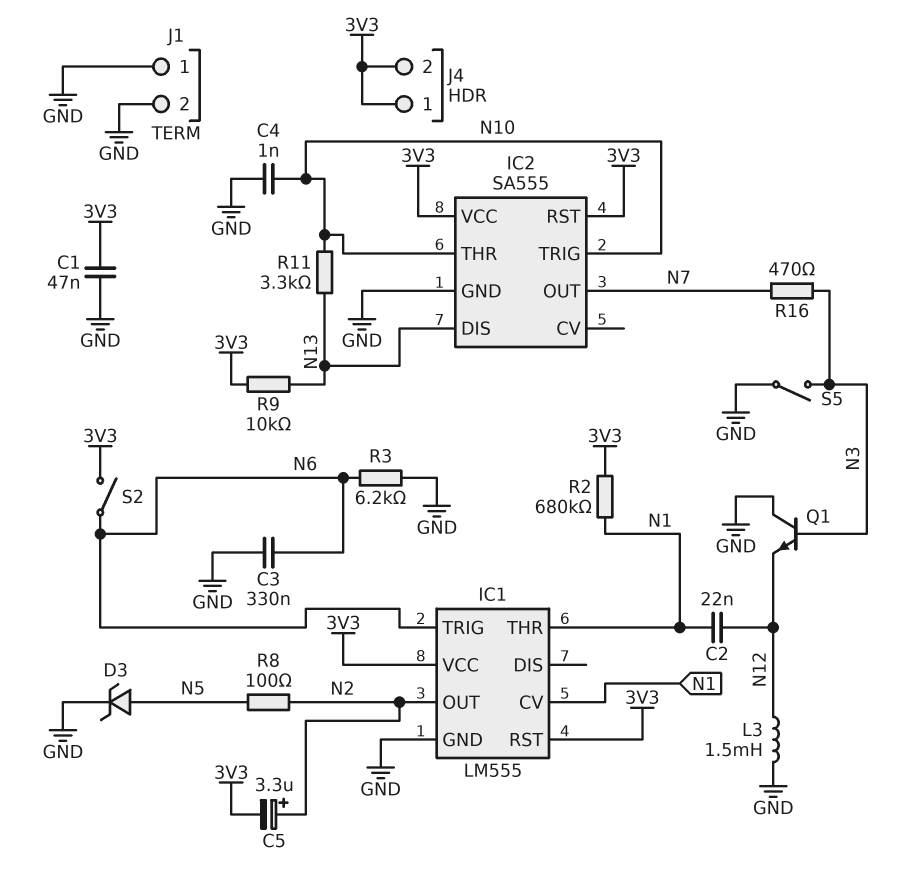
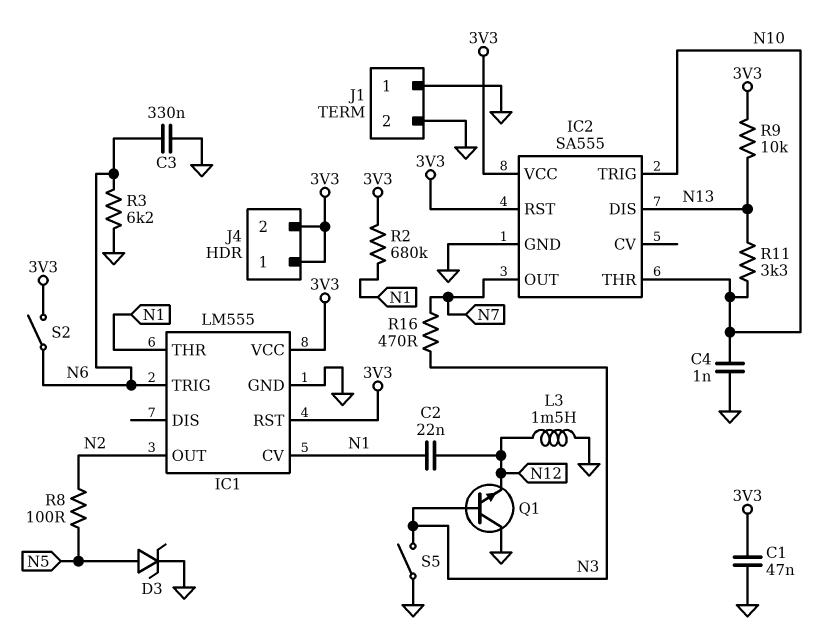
C5: 3.3uF (plus N2, minus 3V3) -> none

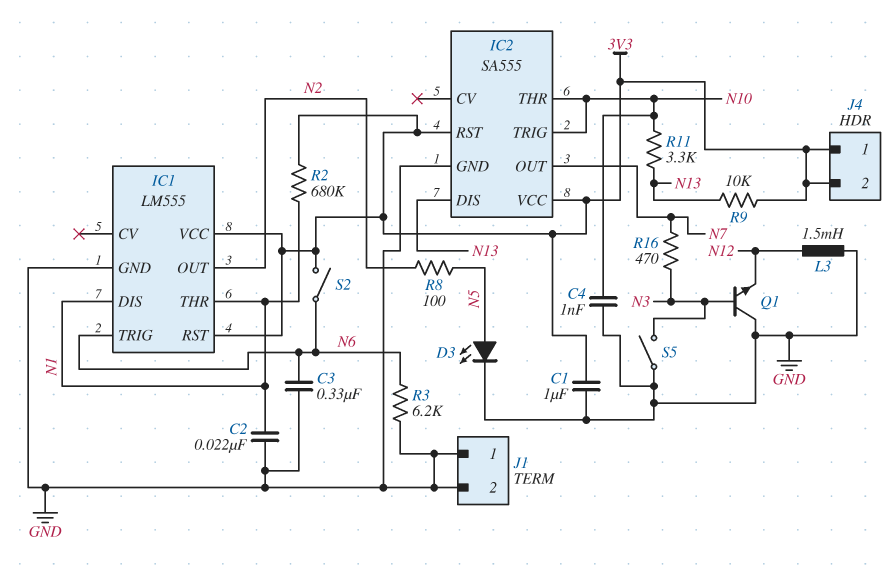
C1: 47nF (3V3, GND) -> 1uF (3V3, GND)
C2: 22nF (N1, N12) -> 22nF (GND, N1)
D3: zener (A N5, K GND) -> LED (A N5, K GND)
IC1 pin CV: N1 -> none
IC1 pin DIS: none -> N1

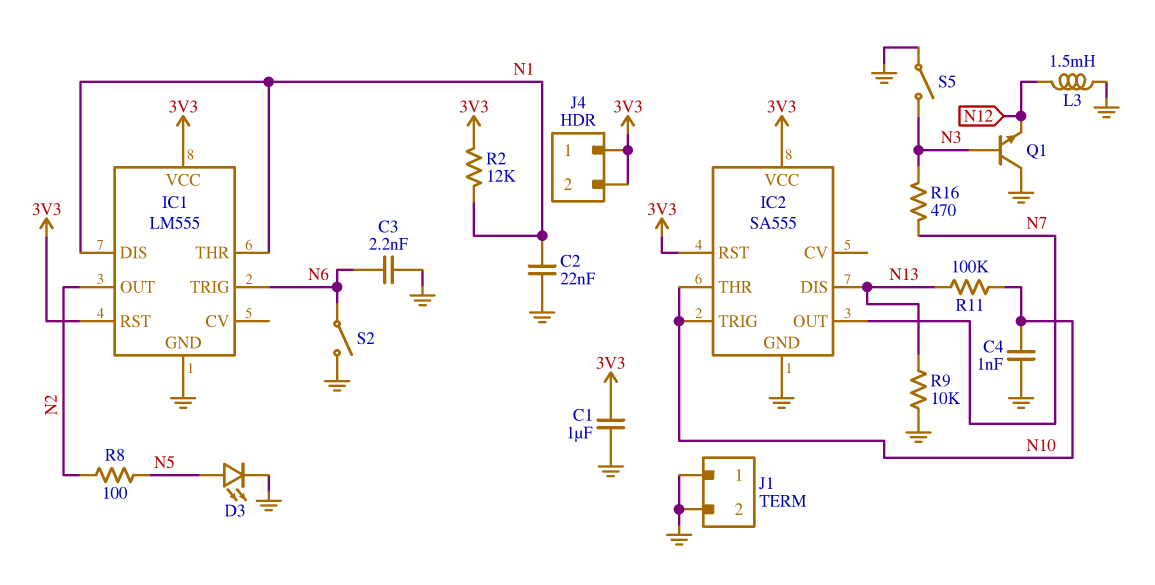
C3: 330nF (GND, N6) -> 2.2nF (GND, N6)
R2: 680k (3V3, N1) -> 12k (3V3, N1)
R3: 6.2k (GND, N6) -> none
R9: 10k (3V3, N13) -> 10k (GND, N13)
R11: 3.3k (N10, N13) -> 100k (N10, N13)
S2: switch (3V3, N6) -> switch (GND, N6)

